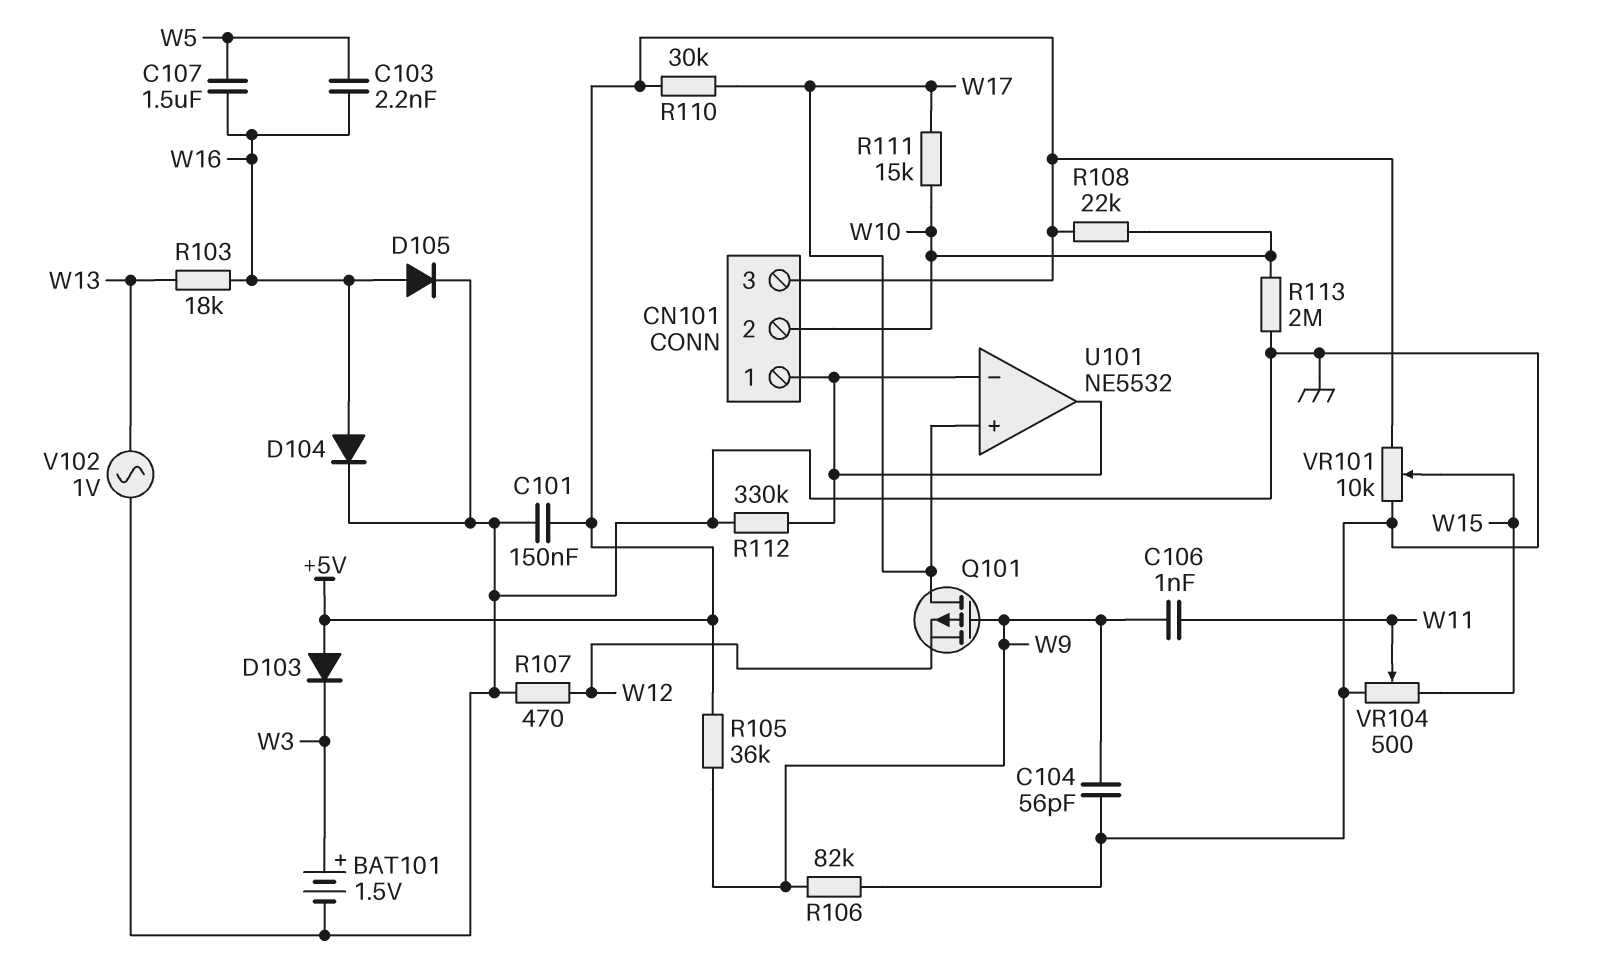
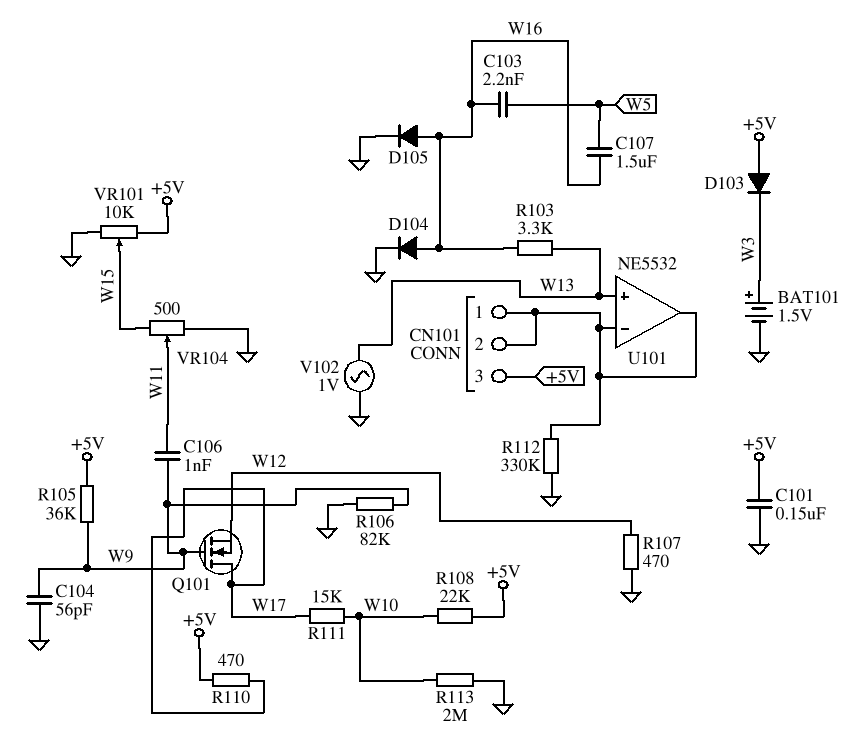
CN101 pin 2: W10 -> CN101/1
Q101: PMOS (G W9, D W17, S W12) -> NMOS (G W9, D W17, S W12)
R103: 18k (W13, W16) -> 3.3k (W13, W16)
R110: 30k (+5V, W17) -> 470 (+5V, W17)
U101 pin in+: W17 -> W13

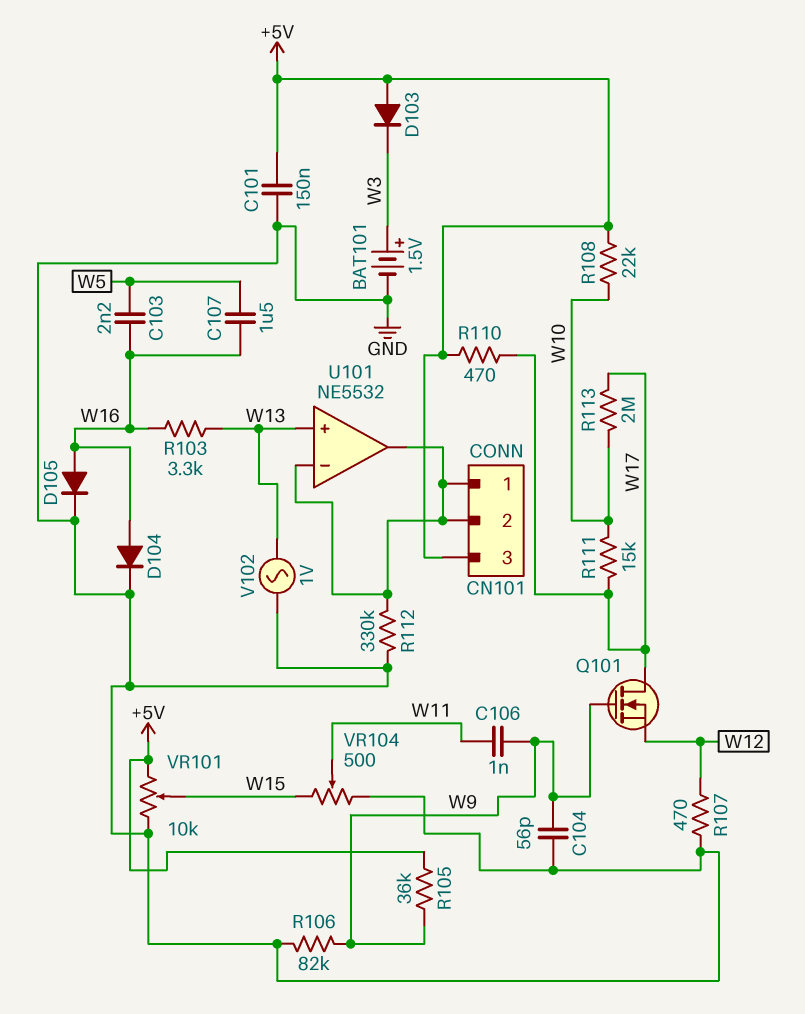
R113: 2M (GND, W10) -> 2M (W10, W17)

